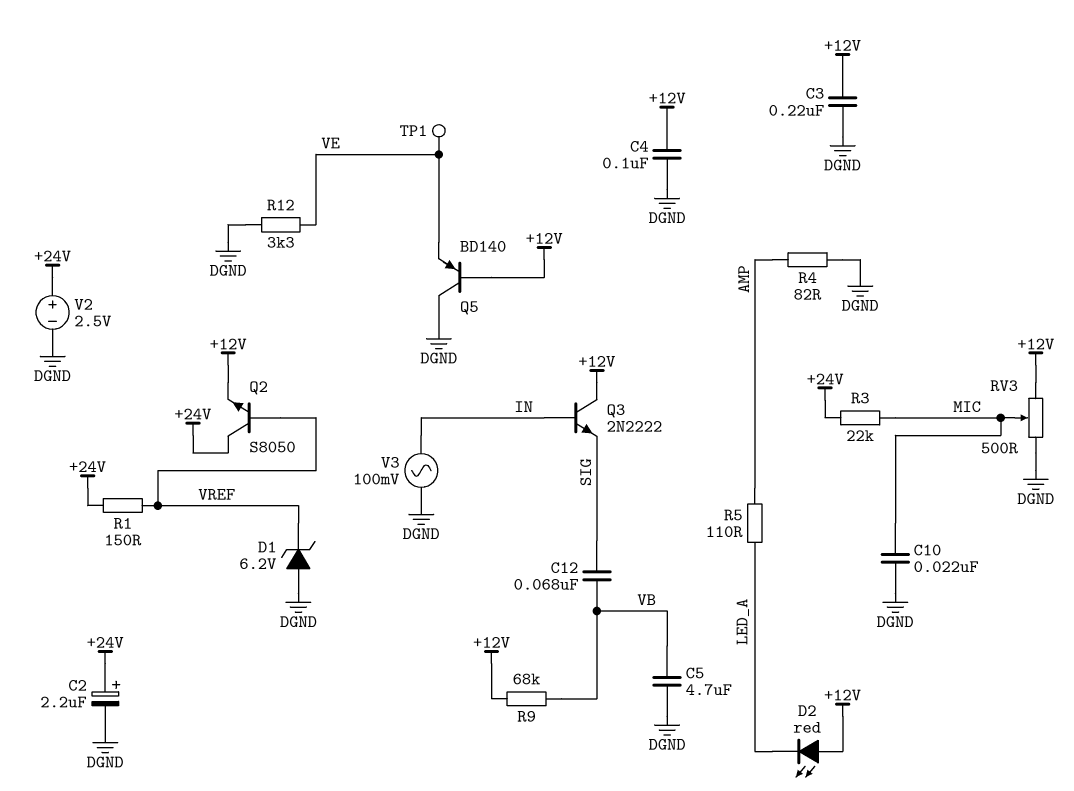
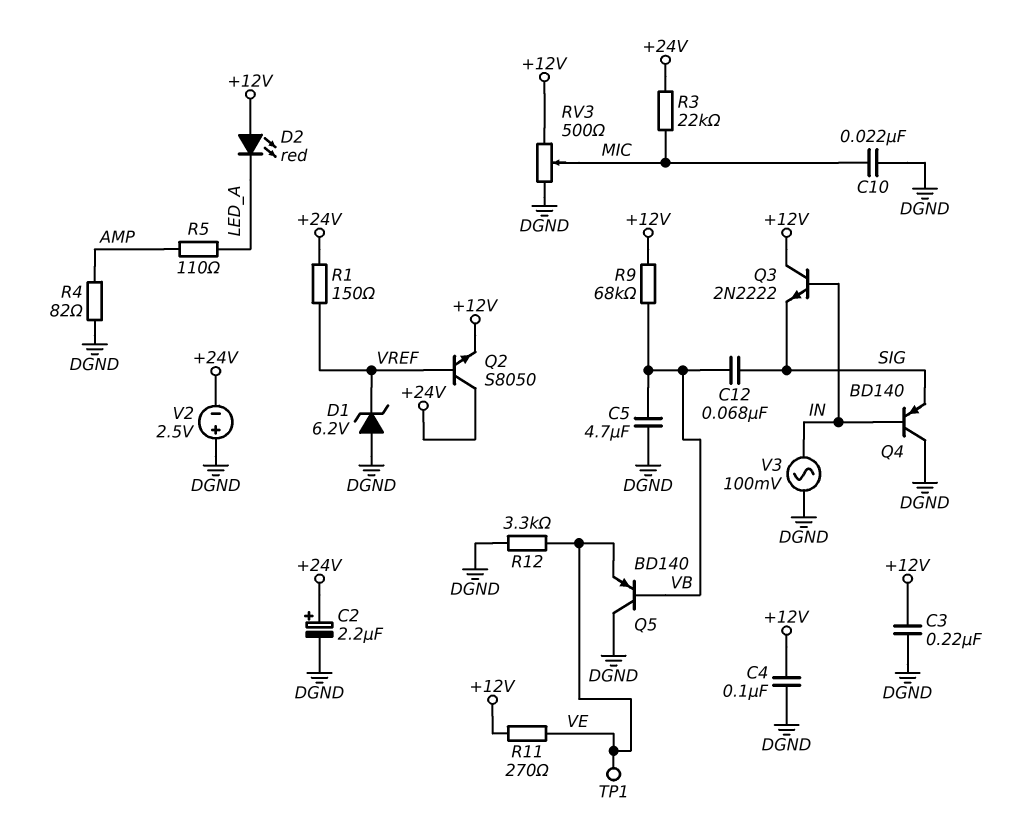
Q4: none -> PNP BD140 (B IN, C DGND, E SIG)
Q5: PNP BD140 (B +12V, C DGND, E VE) -> PNP BD140 (B VB, C DGND, E VE)
R11: none -> 270 (+12V, VE)
V2: 2.5V (plus +24V, minus DGND) -> 2.5V (plus DGND, minus +24V)

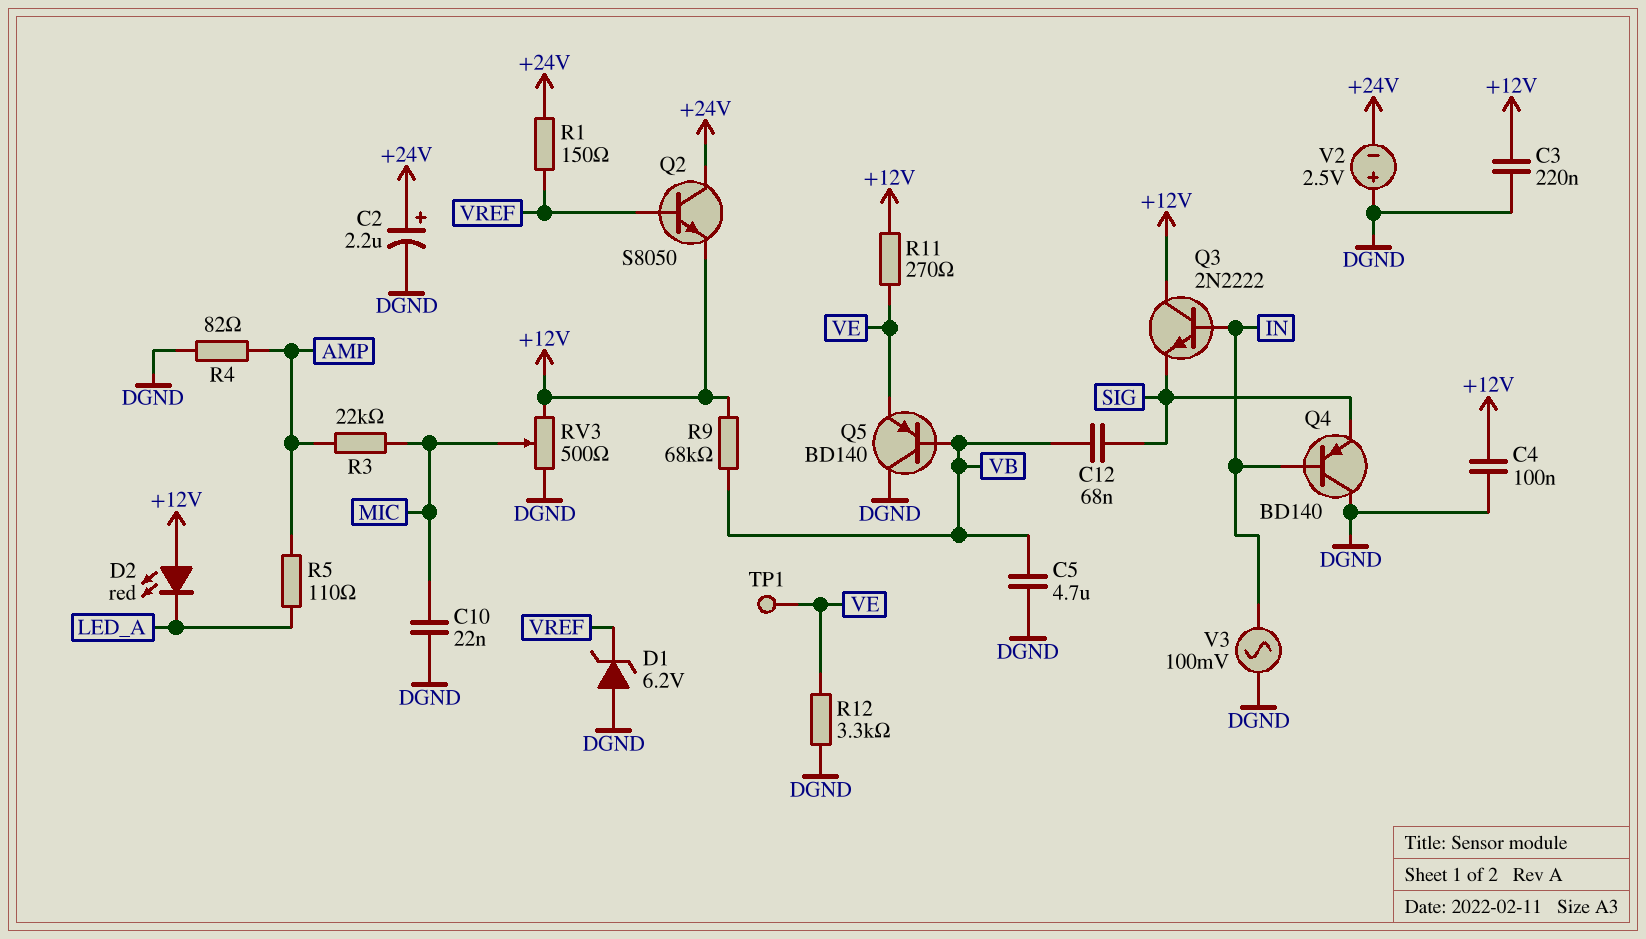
R3: 22k (+24V, MIC) -> 22k (AMP, MIC)

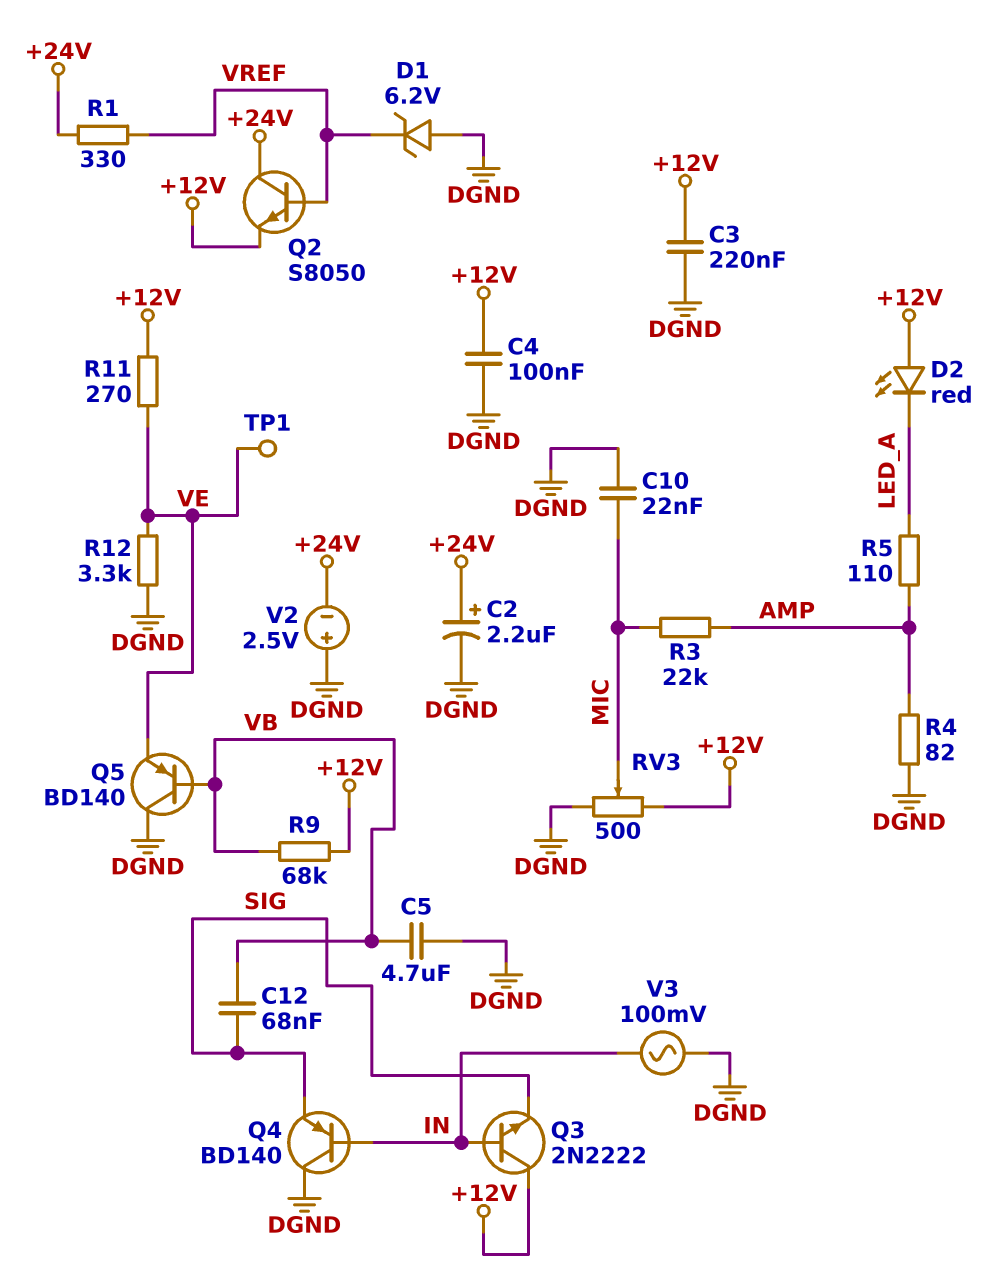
R1: 150 (+24V, VREF) -> 330 (+24V, VREF)

